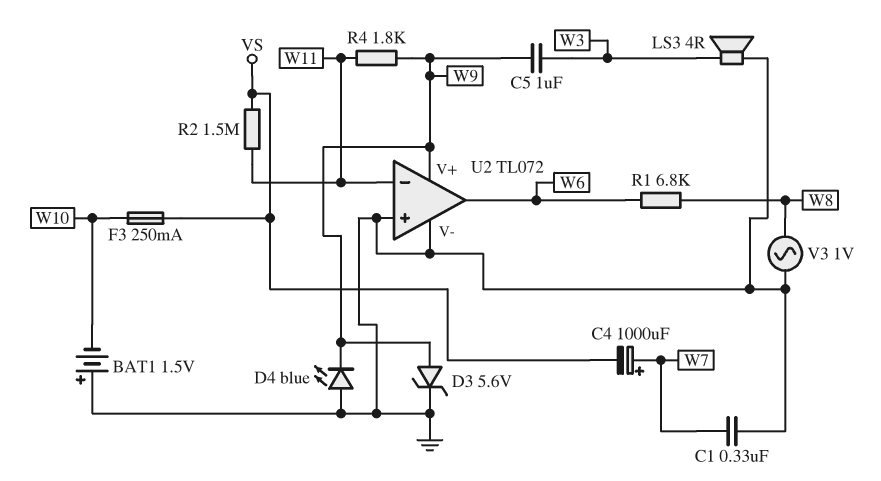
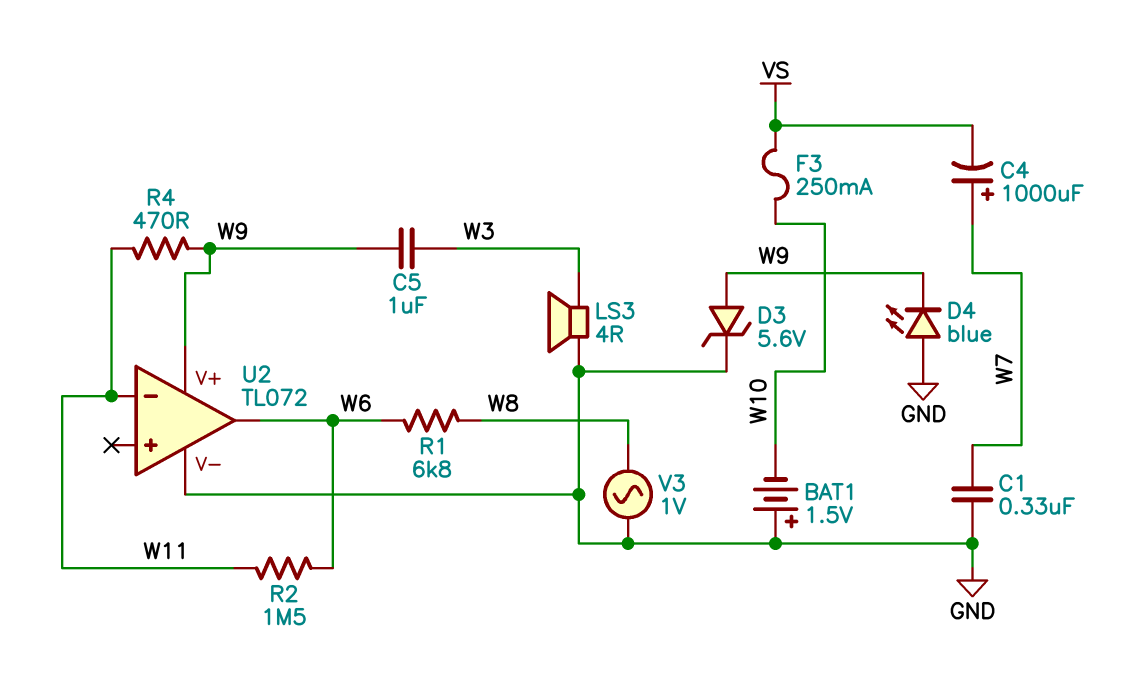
R2: 1.5M (VS, W11) -> 1.5M (W6, W11)
R4: 1.8k (W9, W11) -> 470 (W9, W11)
U2 pin in+: GND -> none

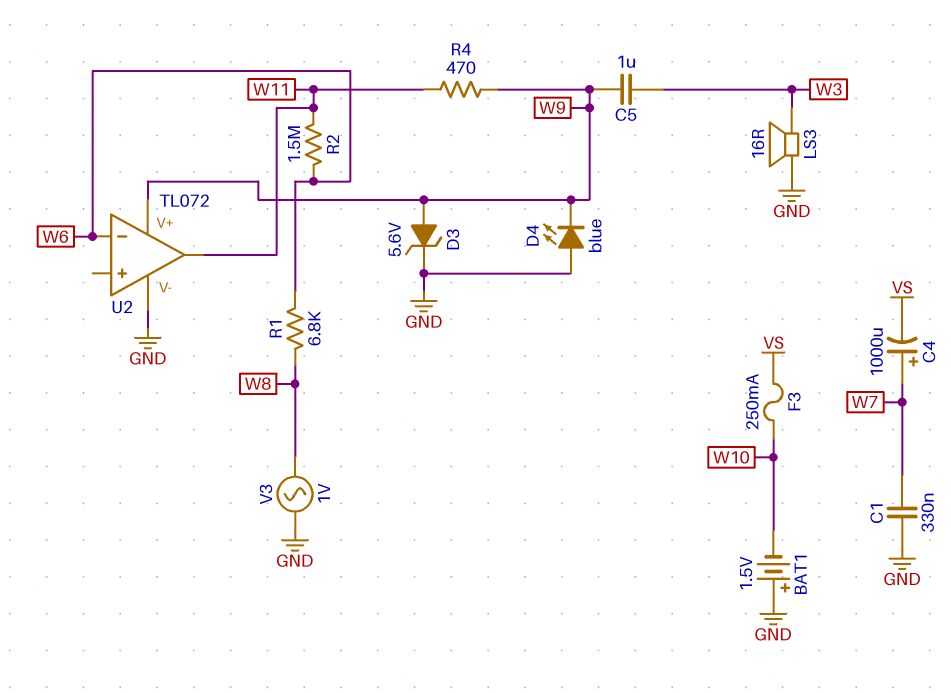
LS3: speaker 4R (GND, W3) -> speaker 16R (GND, W3)
U2 pin in-: W11 -> W6
U2 pin out: W6 -> W11

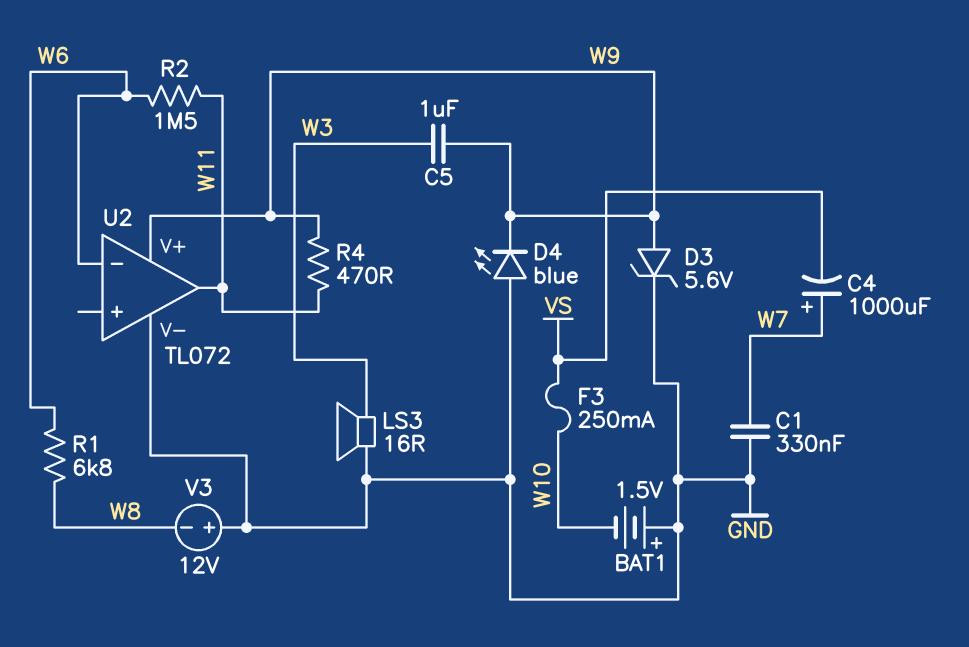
V3: AC 1V (GND, W8) -> 12V (plus GND, minus W8)

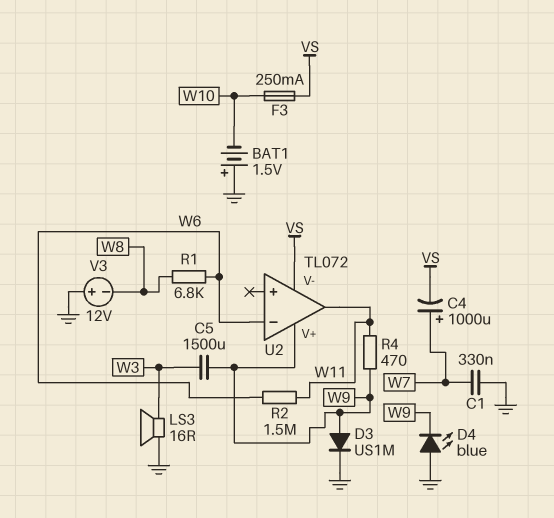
C5: 1uF (W3, W9) -> 1500uF (W3, W9)
D3: zener 5.6V (A W9, K GND) -> diode US1M (A W9, K GND)
U2 pin V-: GND -> VS

